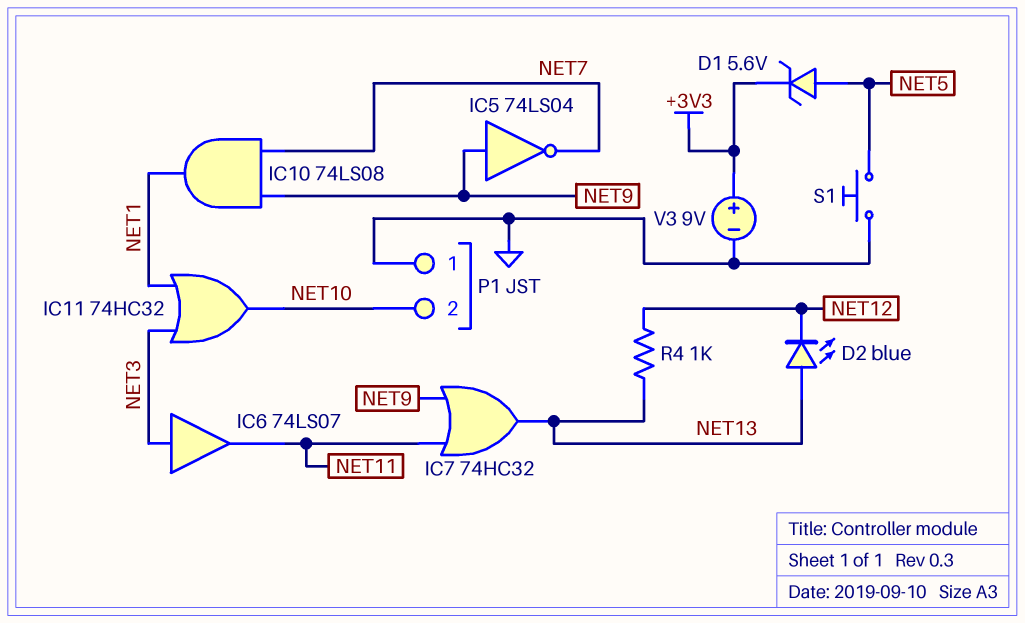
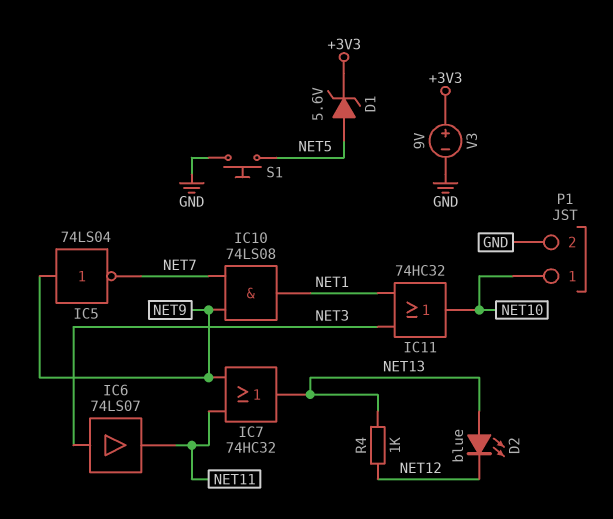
P1 pin 1: GND -> NET10
P1 pin 2: NET10 -> GND

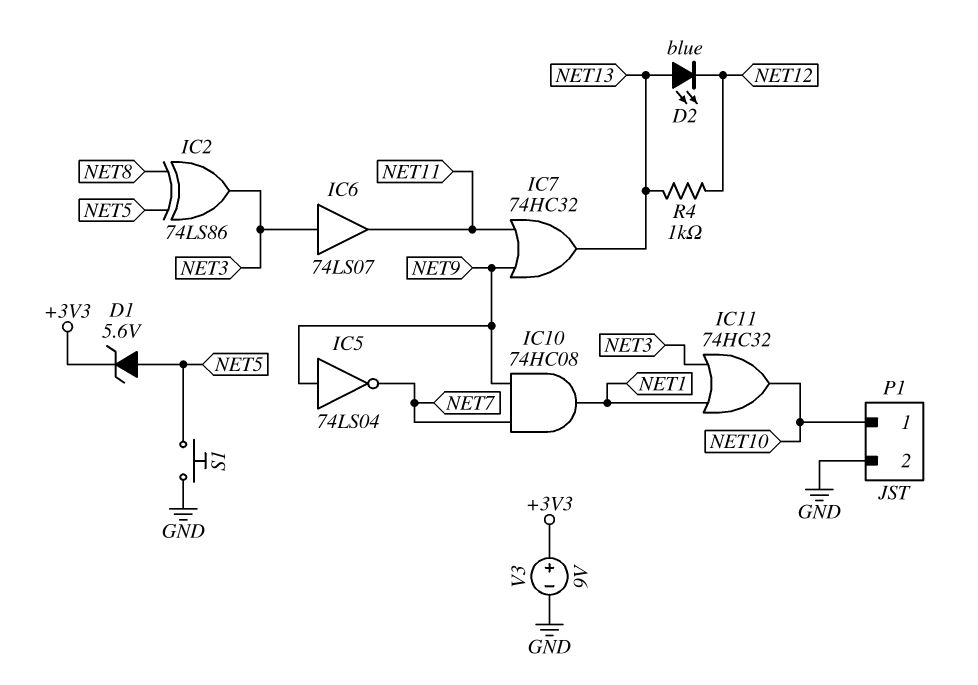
IC2: none -> XOR 74LS86 (in NET5, in NET8, out NET3)
IC10: AND 74LS08 (in NET7, in NET9, out NET1) -> AND 74HC08 (in NET7, in NET9, out NET1)

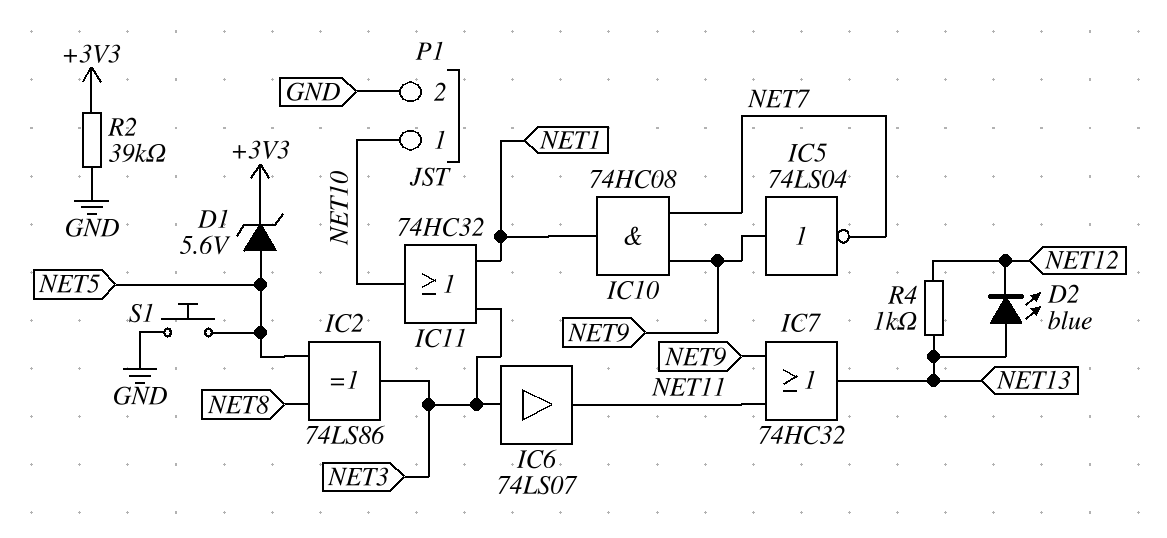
R2: none -> 39k (+3V3, GND)
V3: 9V (plus +3V3, minus GND) -> none

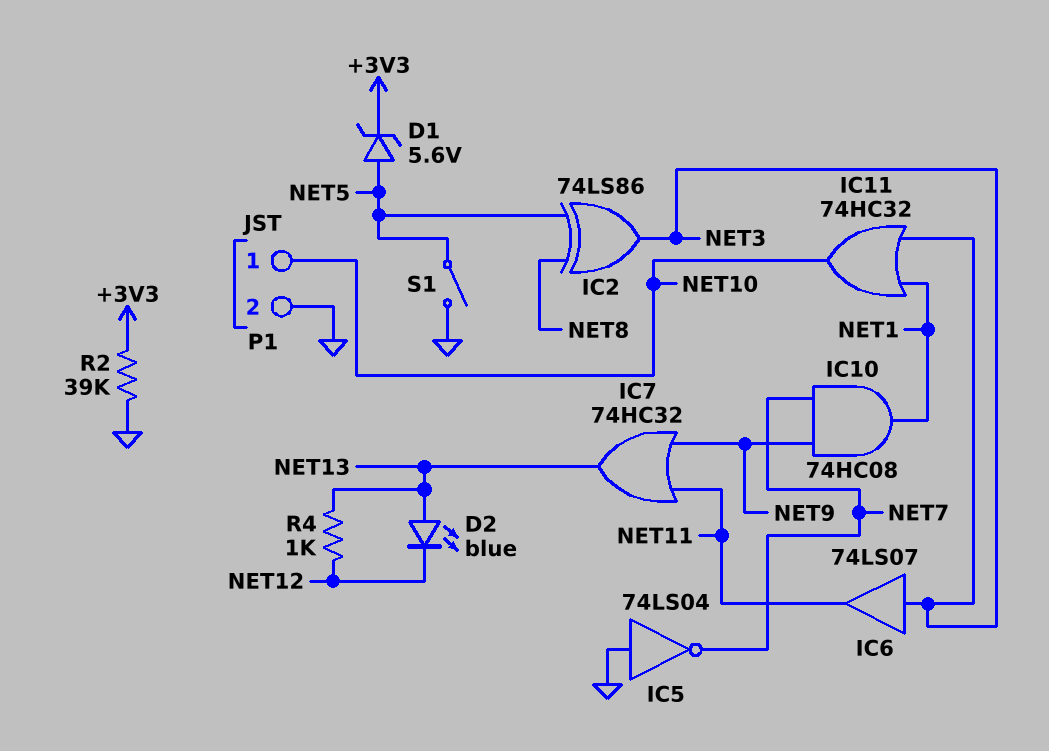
IC5: NOT 74LS04 (in NET9, out NET7) -> NOT 74LS04 (in GND, out NET7)
S1: button (GND, NET5) -> switch (GND, NET5)

